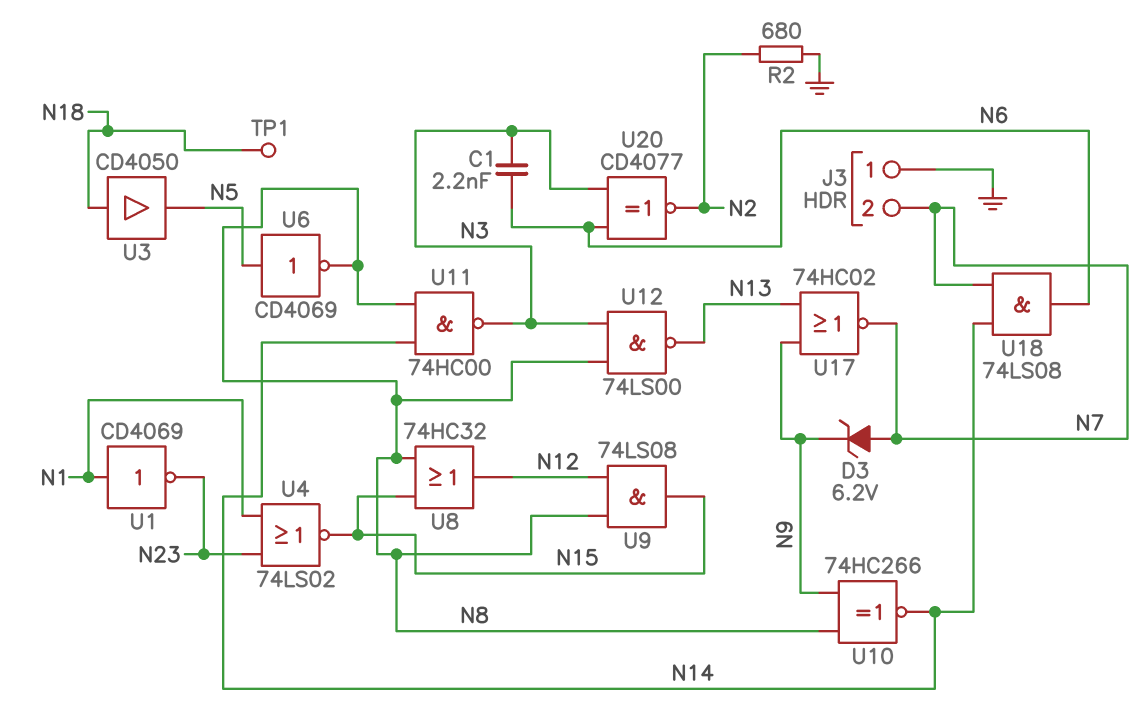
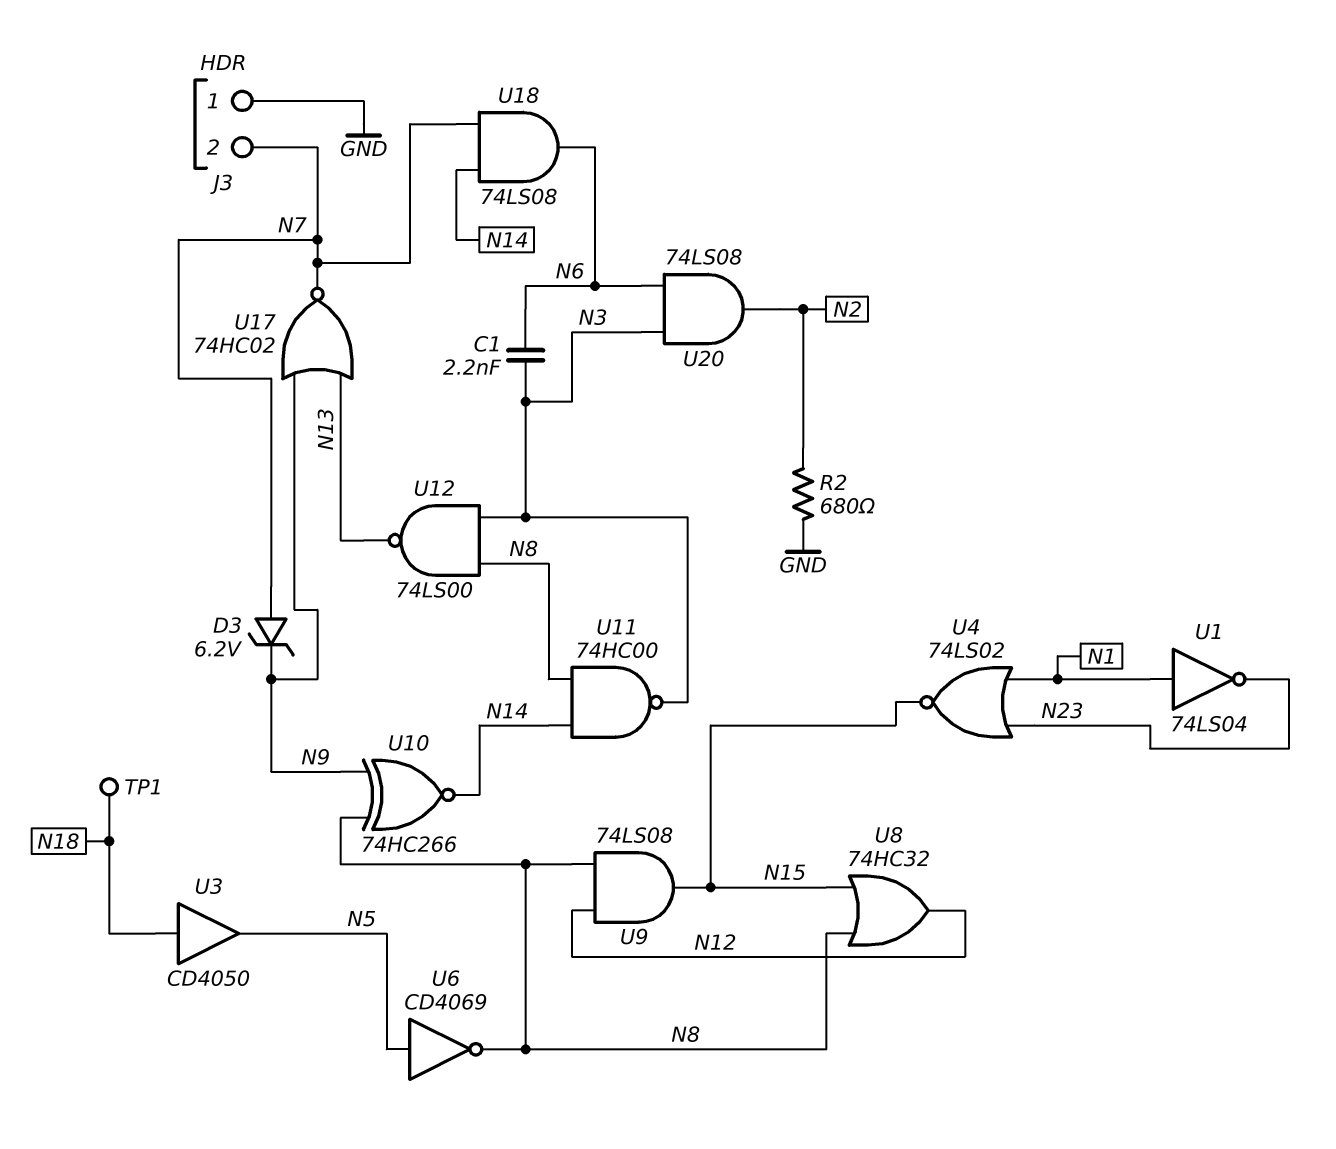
U1: NOT CD4069 (in N1, out N23) -> NOT 74LS04 (in N1, out N23)
U20: XNOR CD4077 (in N3, in N6, out N2) -> AND 74LS08 (in N3, in N6, out N2)

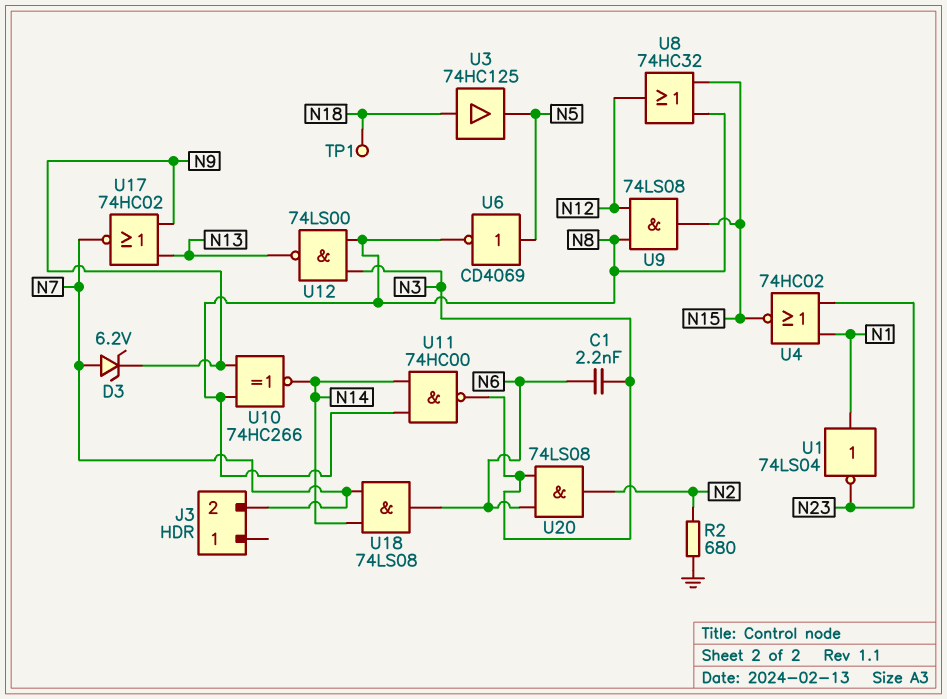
J3 pin 1: GND -> none
U3: buffer CD4050 (in N18, out N5) -> buffer 74HC125 (in N18, out N5)
U4: NOR 74LS02 (in N1, in N23, out N15) -> NOR 74HC02 (in N1, in N23, out N15)

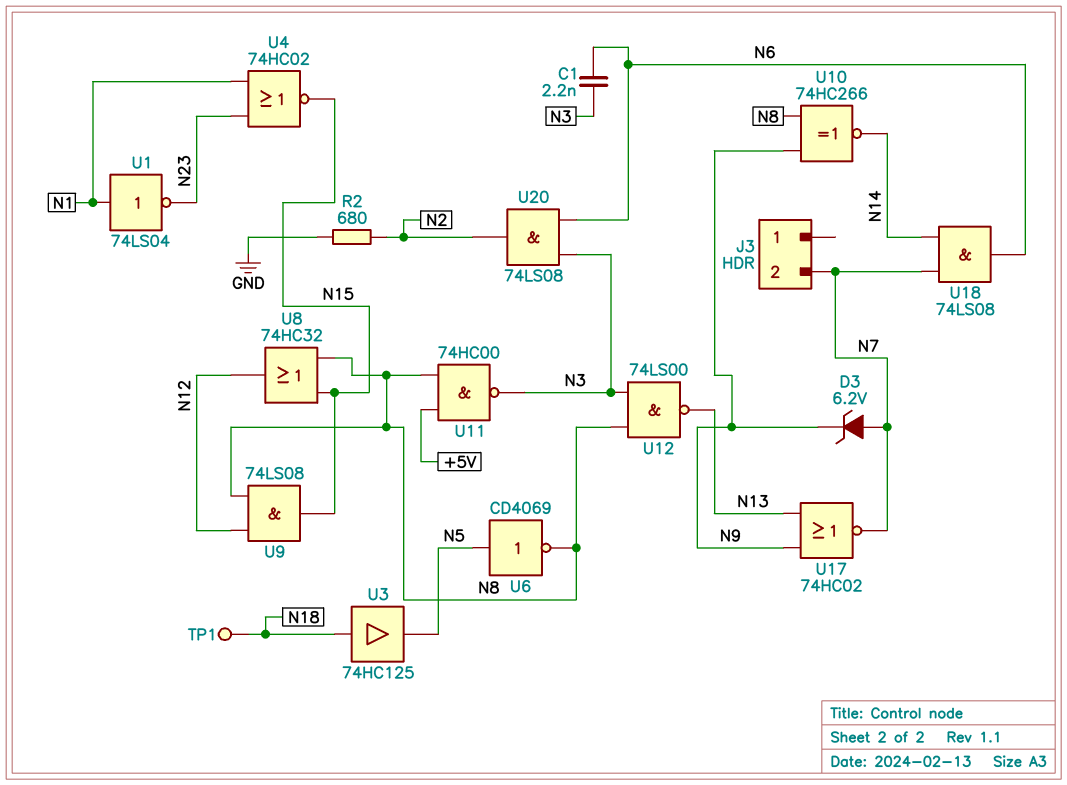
U11: NAND 74HC00 (in N8, in N14, out N3) -> NAND 74HC00 (in +5V, in N8, out N3)

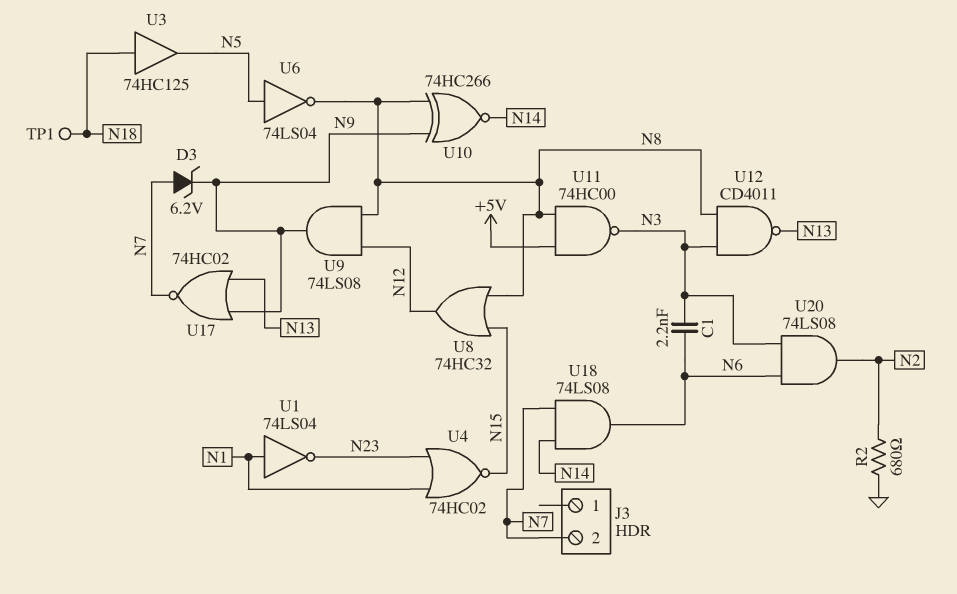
U6: NOT CD4069 (in N5, out N8) -> NOT 74LS04 (in N5, out N8)
U9: AND 74LS08 (in N8, in N12, out N15) -> AND 74LS08 (in N8, in N12, out N9)
U12: NAND 74LS00 (in N3, in N8, out N13) -> NAND CD4011 (in N3, in N8, out N13)

